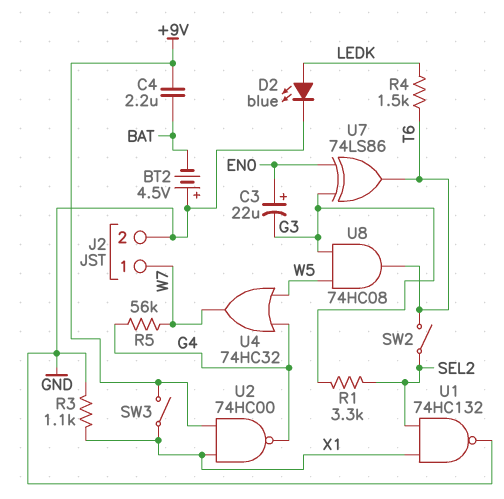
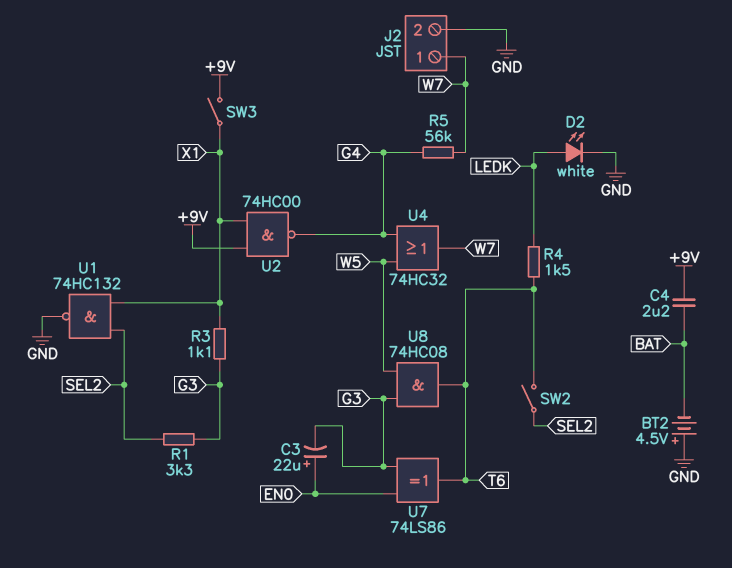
D2: LED blue (A LEDK, K GND) -> LED white (A LEDK, K GND)
R3: 1.1k (GND, X1) -> 1.1k (G3, X1)

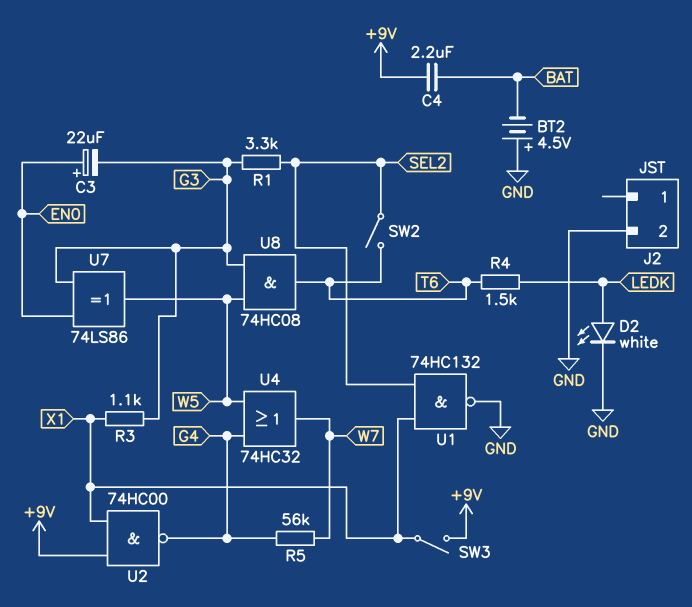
J2 pin 1: W7 -> none
U7: XOR 74LS86 (in EN0, in G3, out T6) -> XOR 74LS86 (in EN0, in G3, out W5)

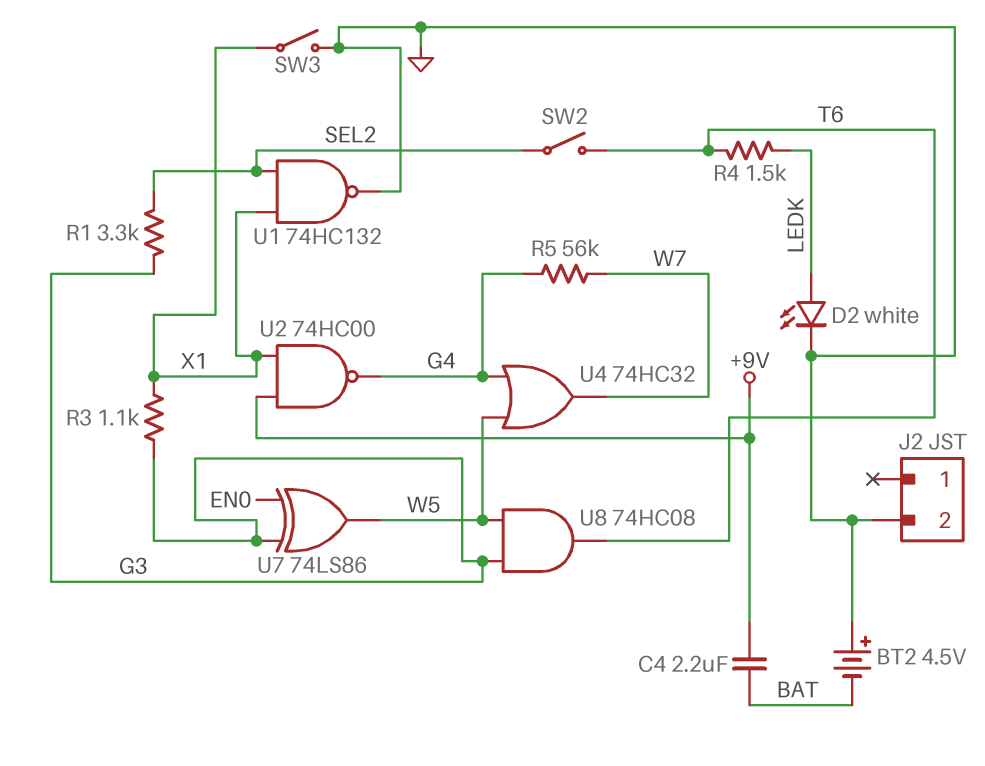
C3: 22uF (plus EN0, minus G3) -> none
SW3: switch (+9V, X1) -> switch (GND, X1)

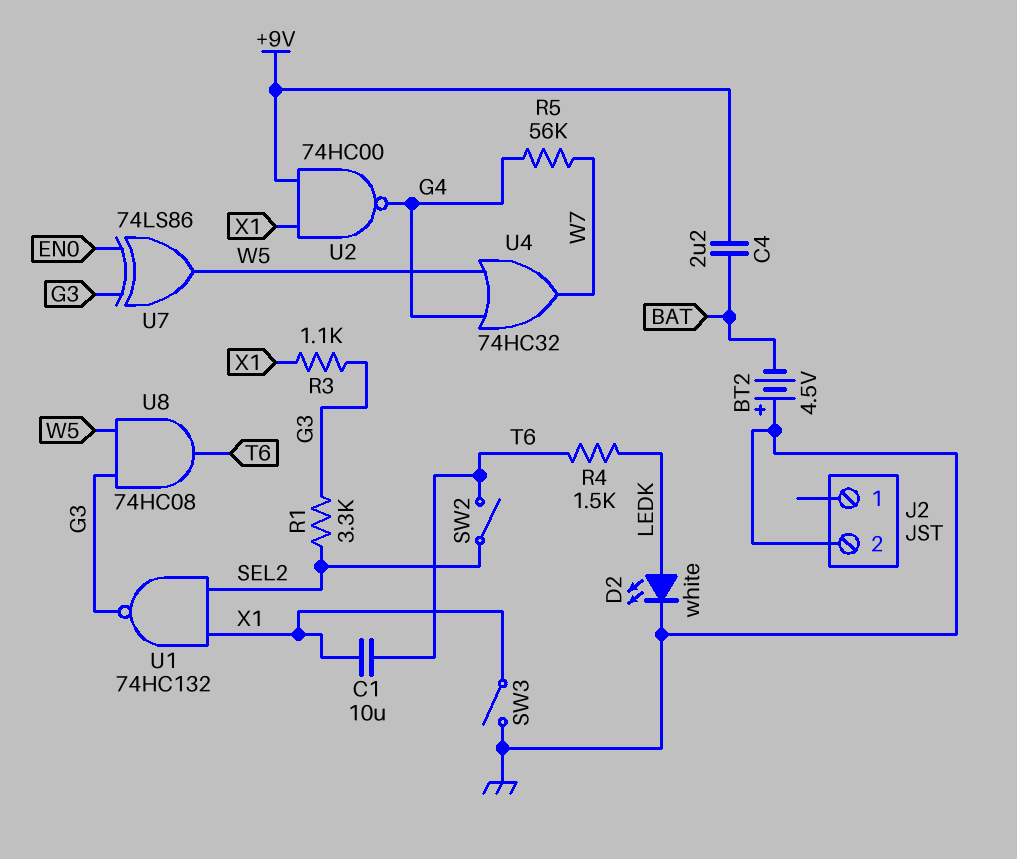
C1: none -> 10uF (T6, X1)
U1: NAND 74HC132 (in SEL2, in X1, out GND) -> NAND 74HC132 (in SEL2, in X1, out G3)

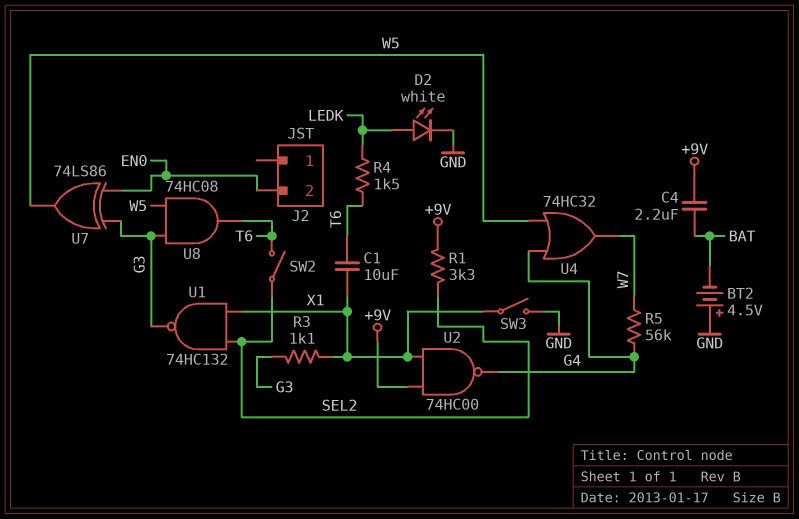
J2 pin 2: GND -> EN0
R1: 3.3k (G3, SEL2) -> 3.3k (+9V, SEL2)

